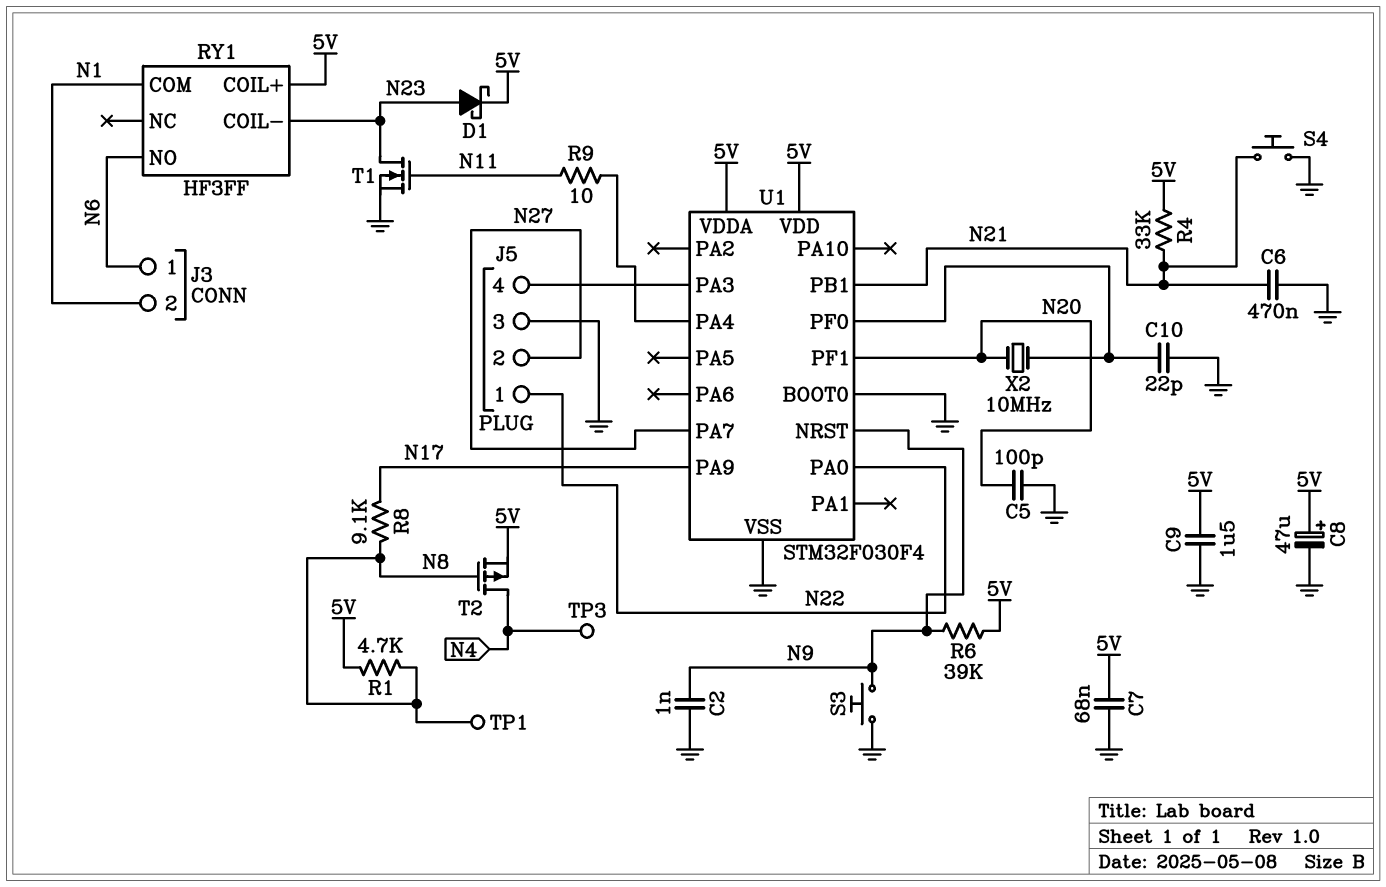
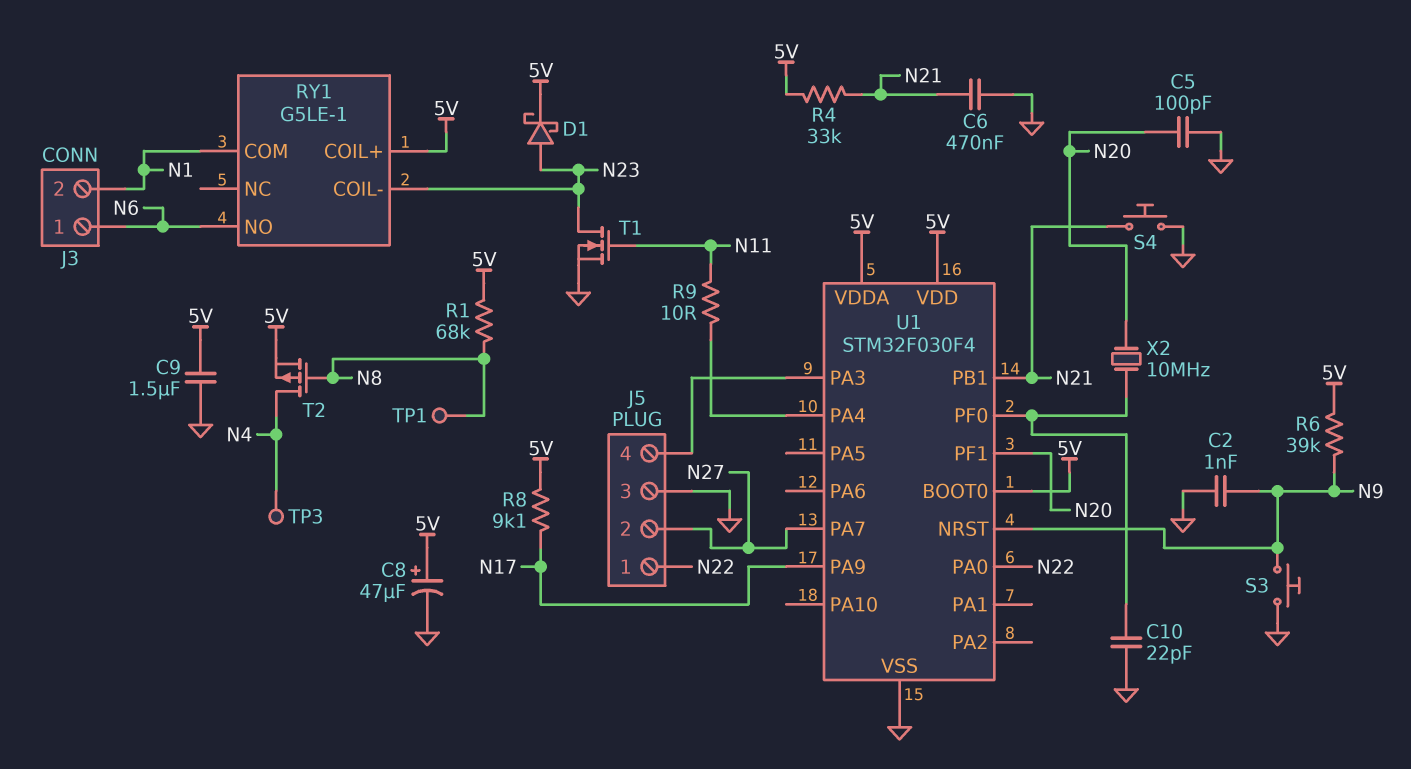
C7: 68nF (5V, GND) -> none
R1: 4.7k (5V, N8) -> 68k (5V, N8)
R8: 9.1k (N8, N17) -> 9.1k (5V, N17)
RY1: HF3FF -> G5LE-1
U1 pin BOOT0: GND -> 5V

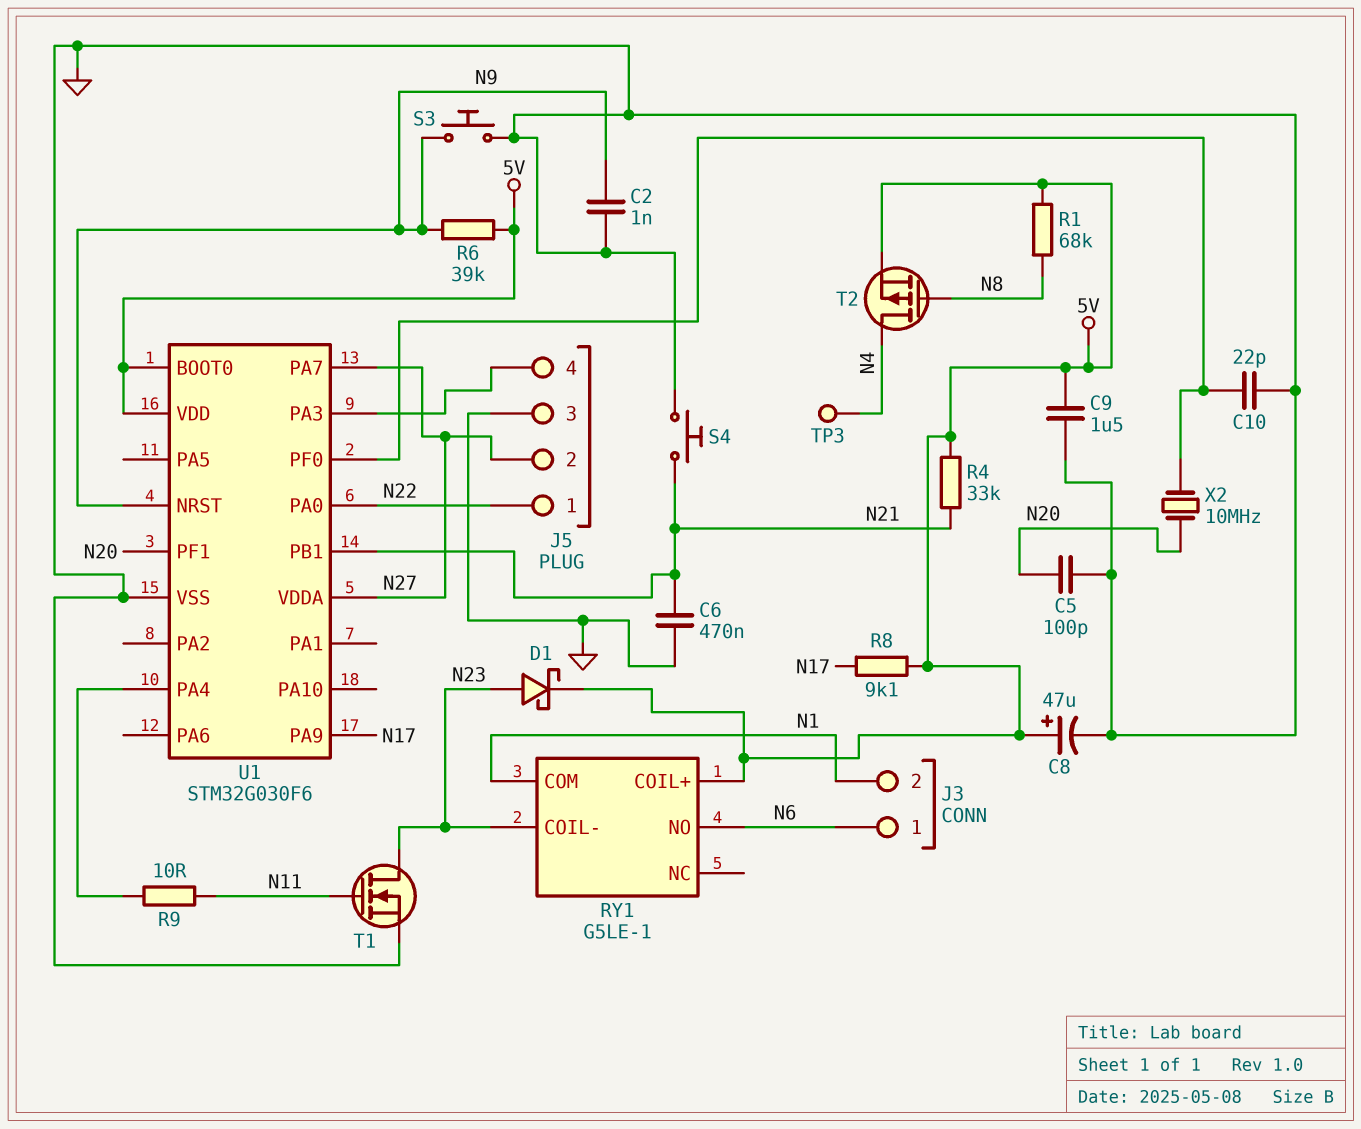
TP1: test point (N8) -> none
U1: STM32F030F4 -> STM32G030F6
U1 pin VDDA: 5V -> N27

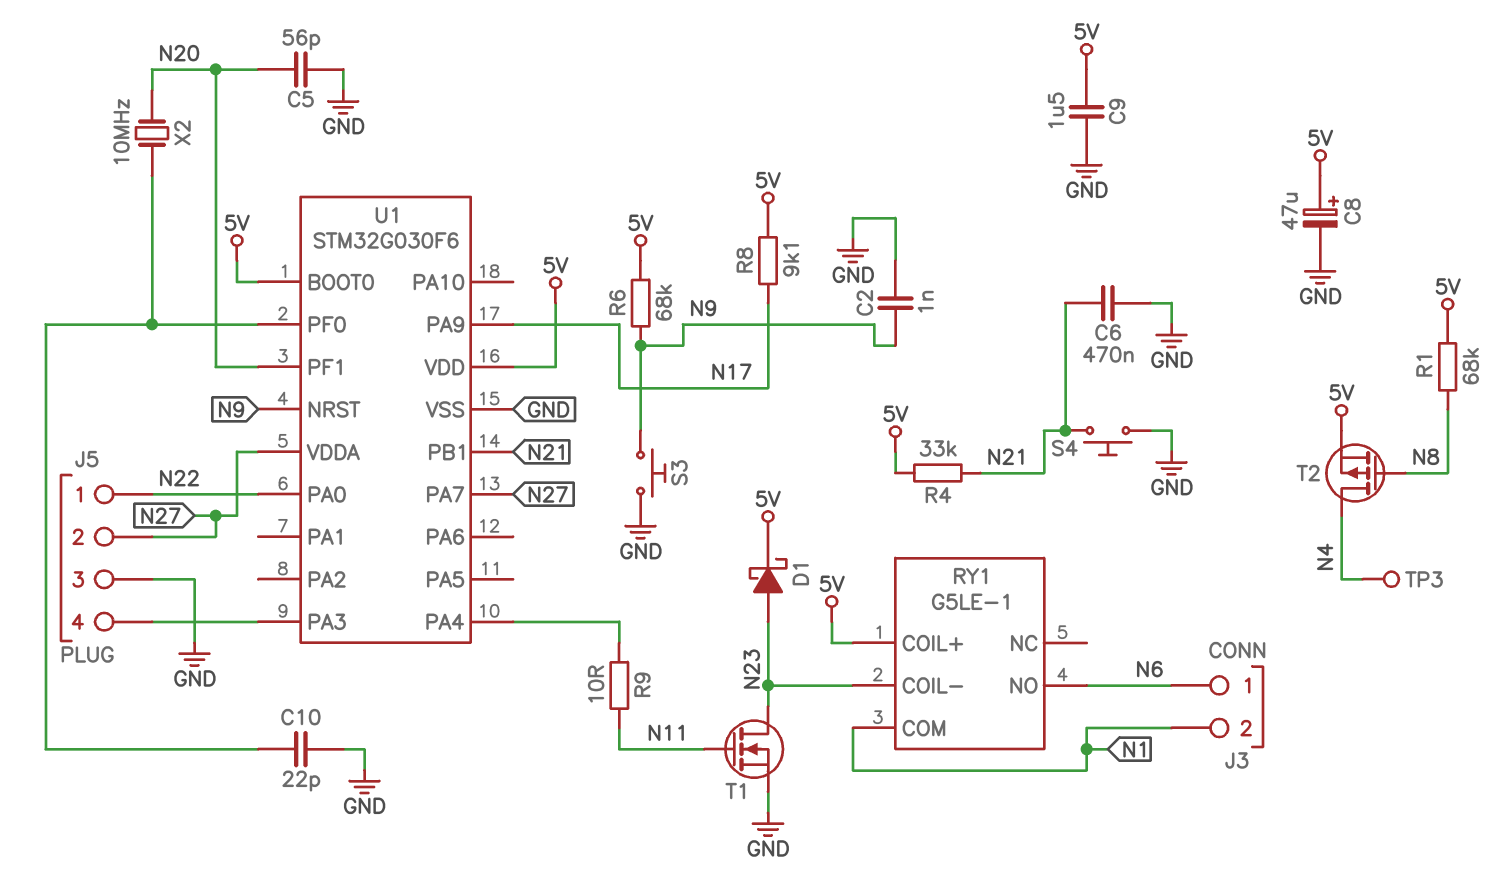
C5: 100pF (GND, N20) -> 56pF (GND, N20)
R6: 39k (5V, N9) -> 68k (5V, N9)

